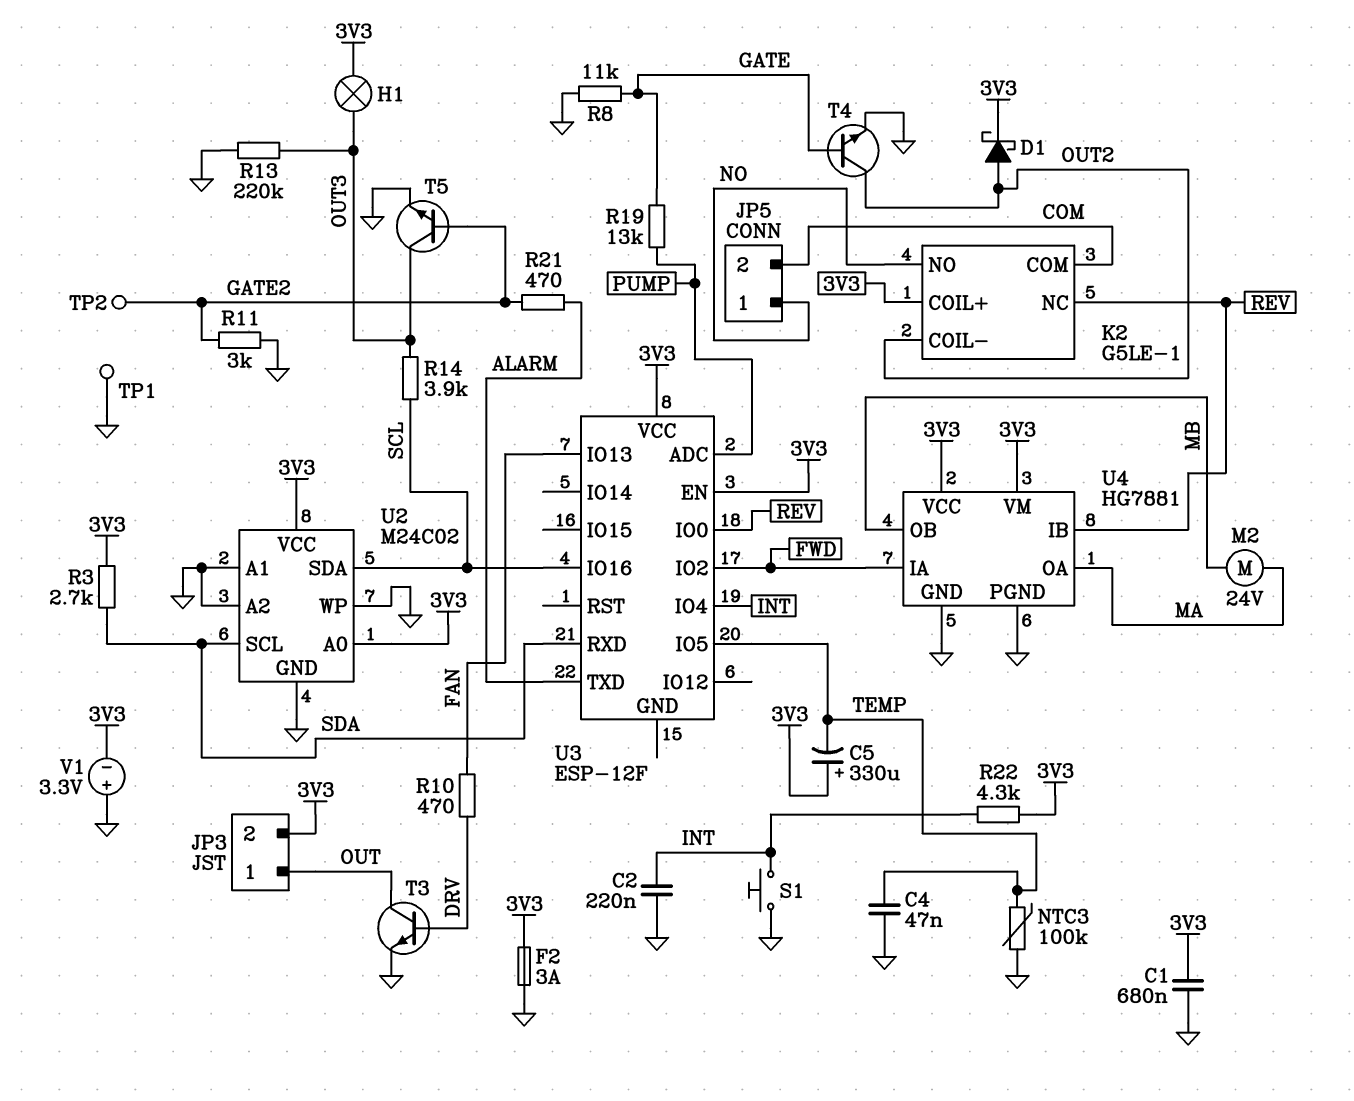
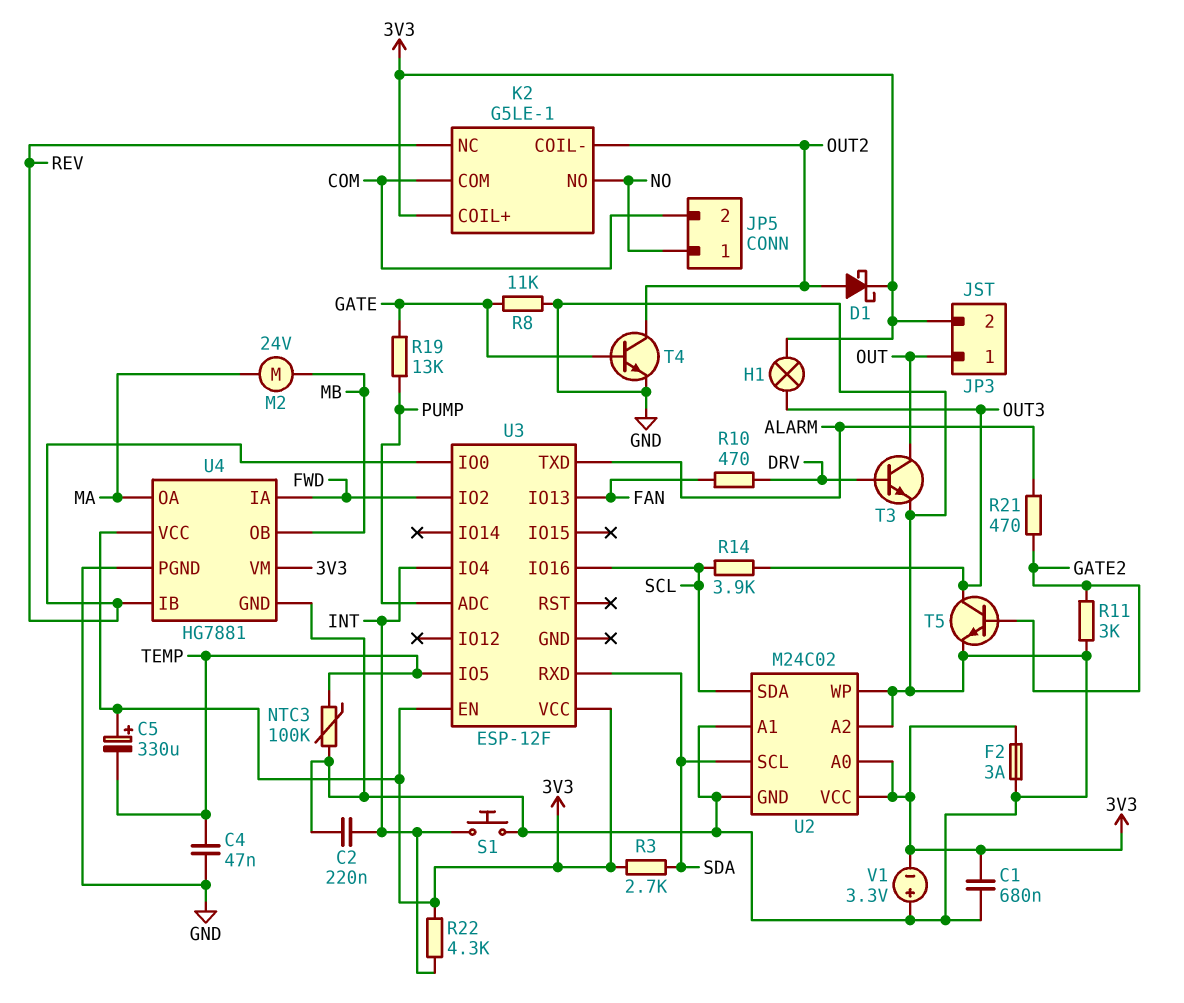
R13: 220k (GND, OUT3) -> none
TP1: test point (GND) -> none
TP2: test point (GATE2) -> none

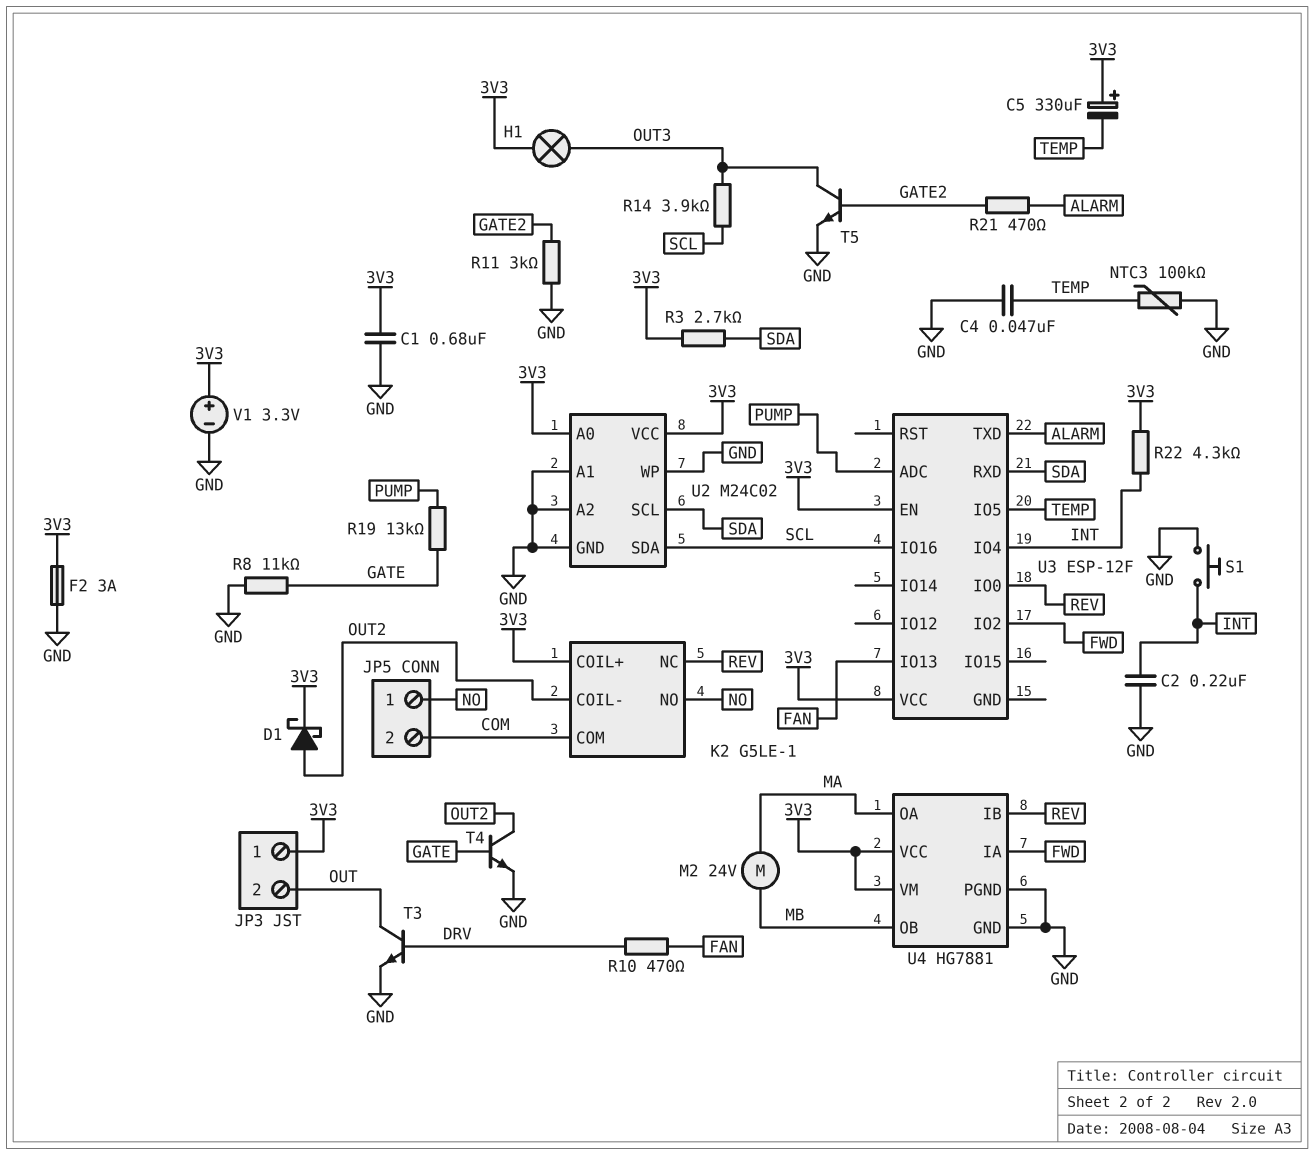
JP3 pin 1: OUT -> 3V3
JP3 pin 2: 3V3 -> OUT
V1: 3.3V (plus GND, minus 3V3) -> 3.3V (plus 3V3, minus GND)

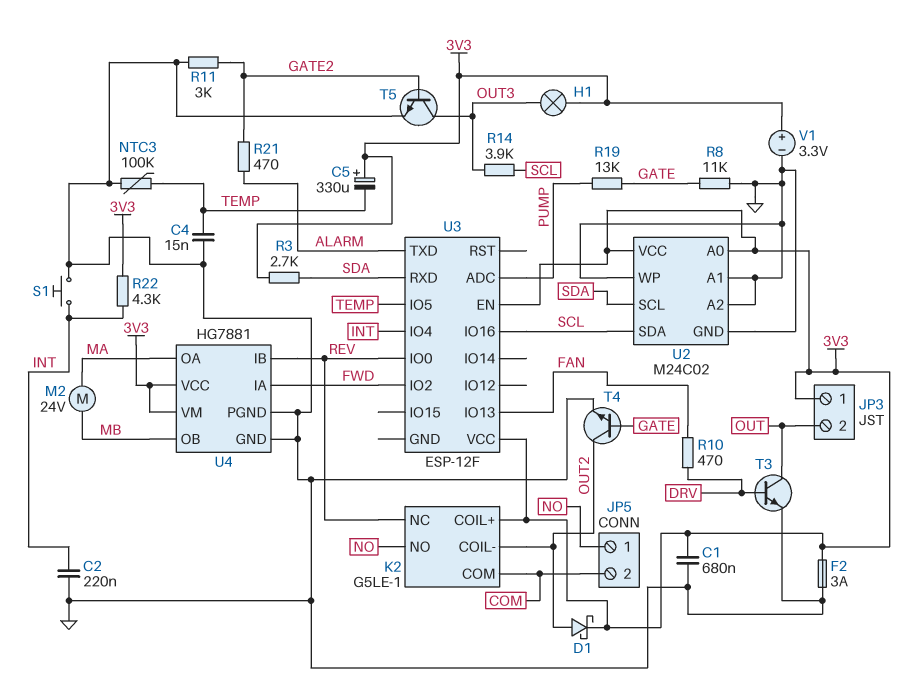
C4: 47nF (GND, TEMP) -> 15nF (GND, TEMP)

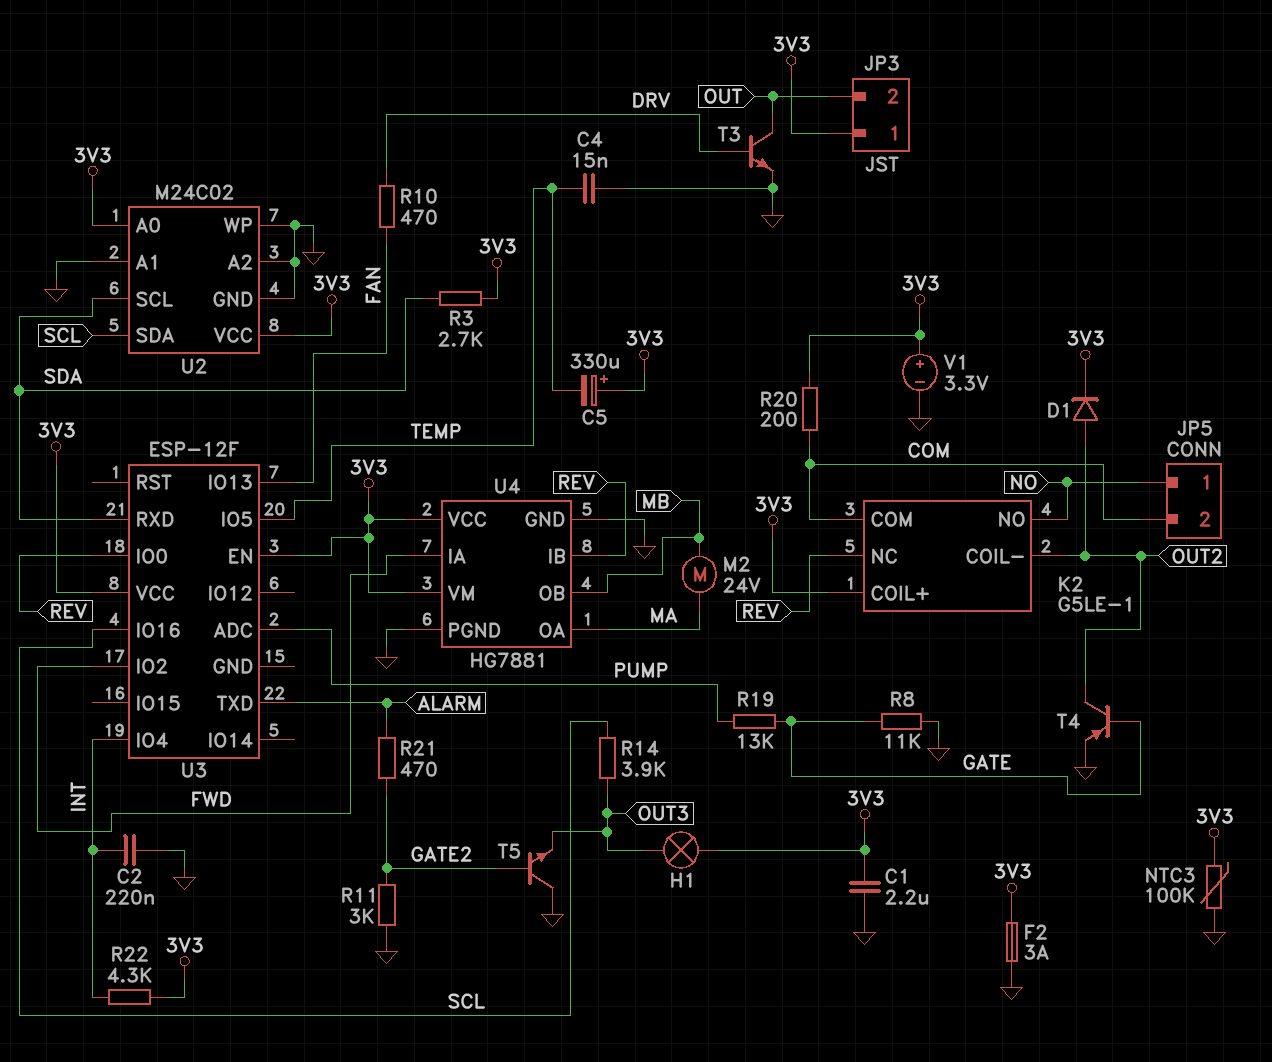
C1: 680nF (3V3, GND) -> 2.2uF (3V3, GND)
D1: schottky (A OUT2, K 3V3) -> diode (A OUT2, K 3V3)
NTC3: 100k (GND, TEMP) -> 100k (3V3, GND)
R20: none -> 200 (3V3, COM)
S1: button (GND, INT) -> none
T4: NPN (B GATE, C OUT2, E GND) -> PNP (B GATE, C OUT2, E GND)
T5: NPN (B GATE2, C OUT3, E GND) -> NPN (B GATE2, C GND, E OUT3)

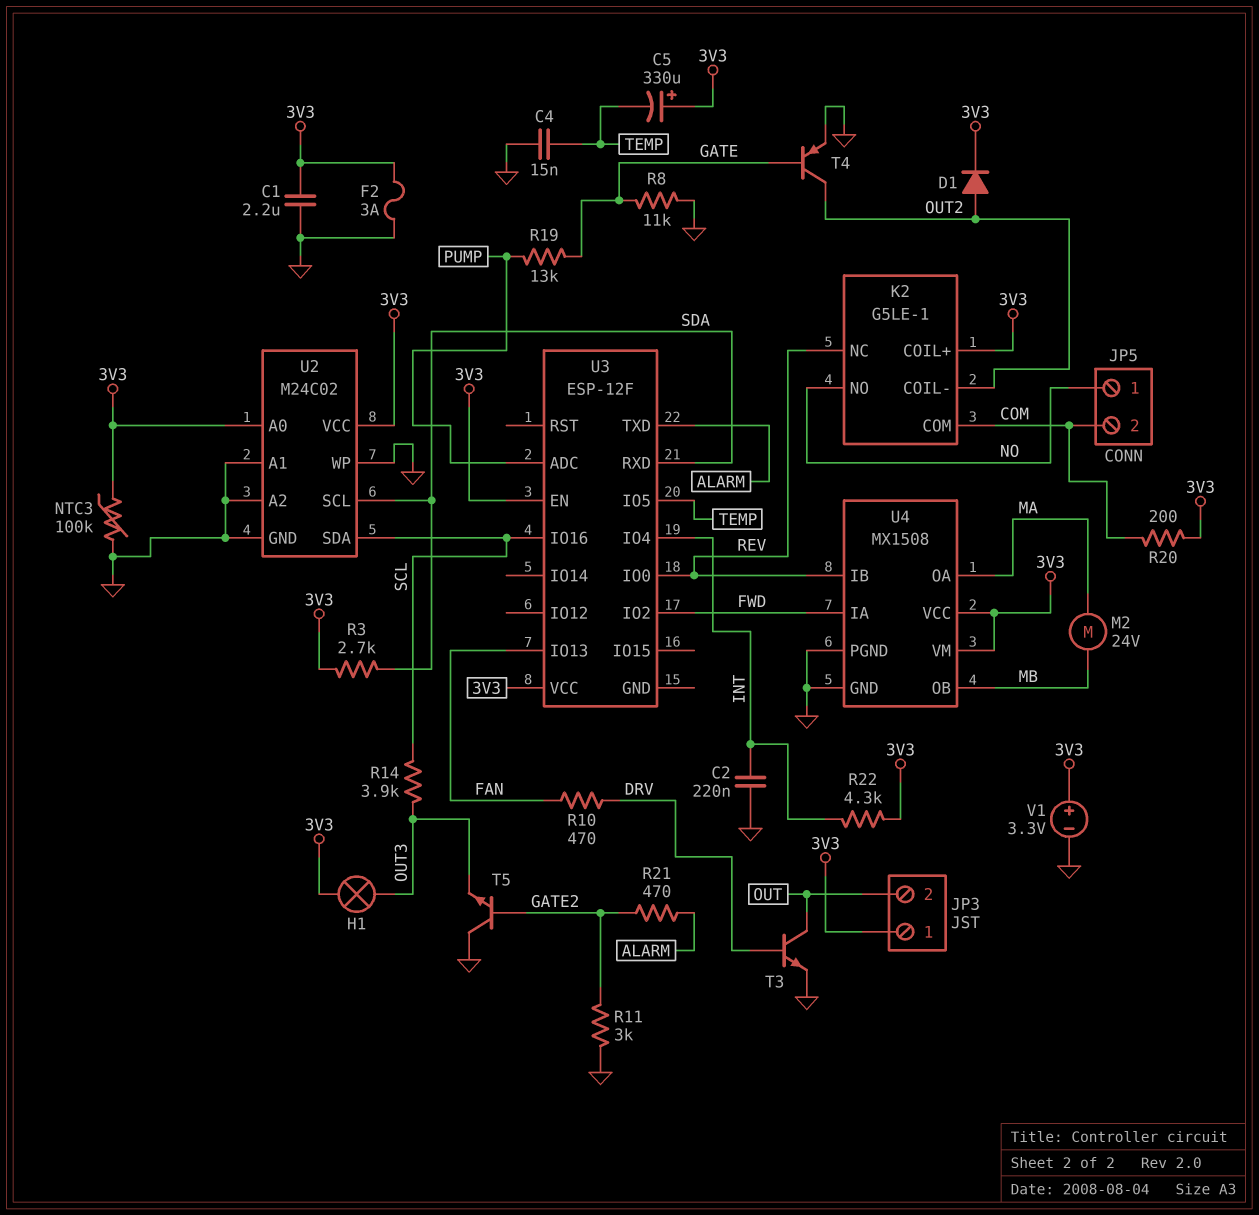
U4: HG7881 -> MX1508

